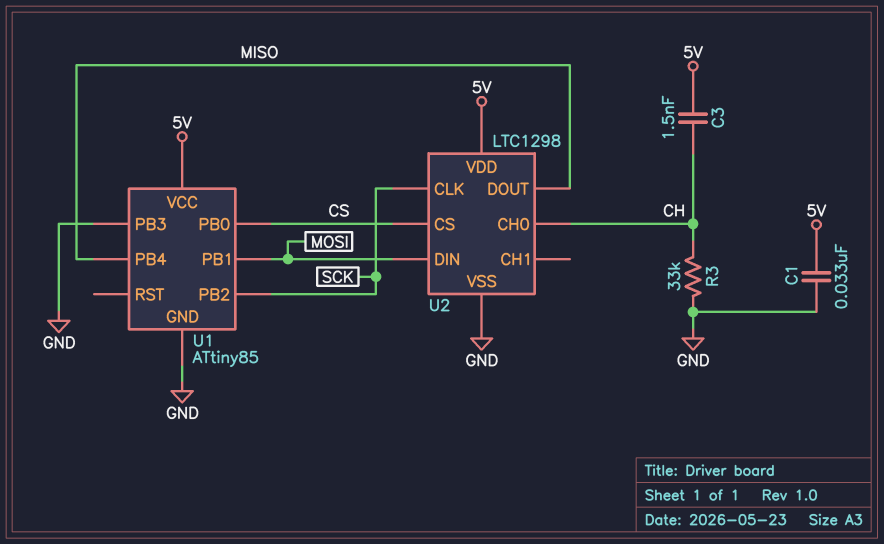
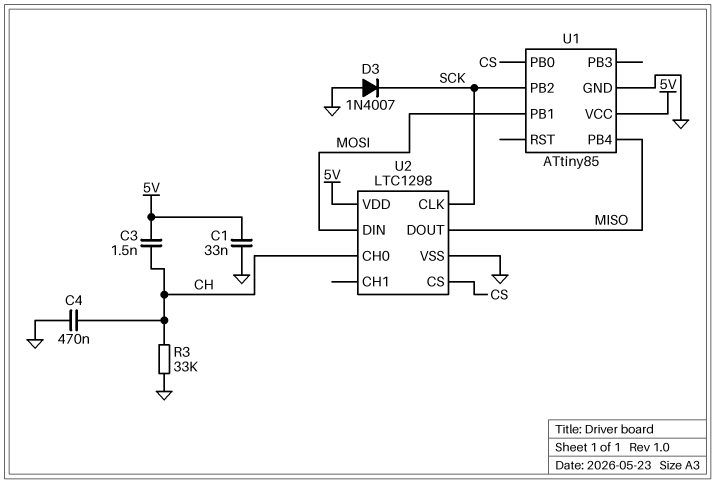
C4: none -> 470nF (CH, GND)
D3: none -> diode 1N4007 (A GND, K SCK)
U1 pin PB3: GND -> none

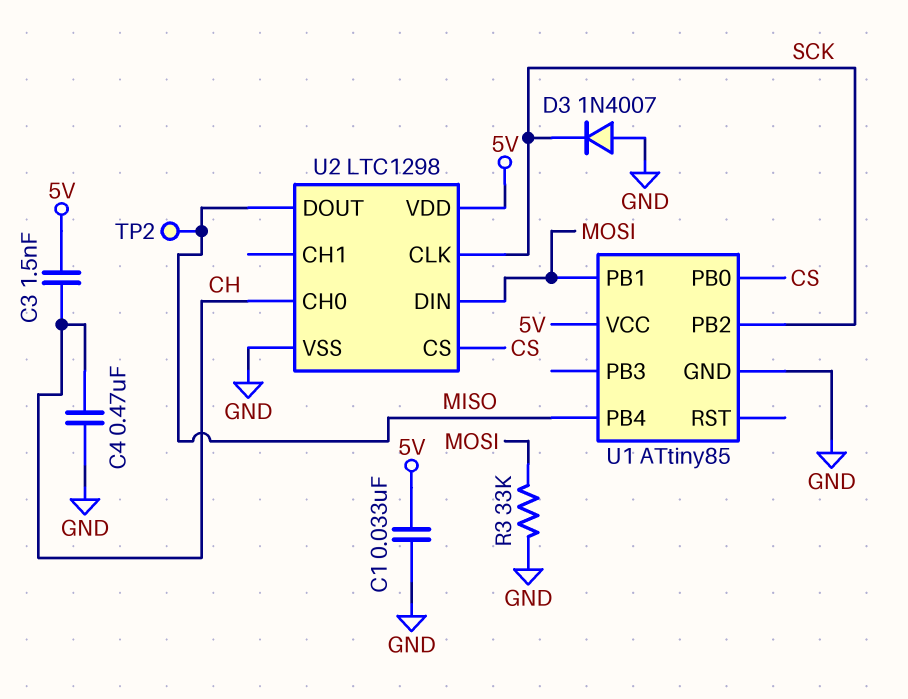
R3: 33k (CH, GND) -> 33k (GND, MOSI)
TP2: none -> test point (MISO)

